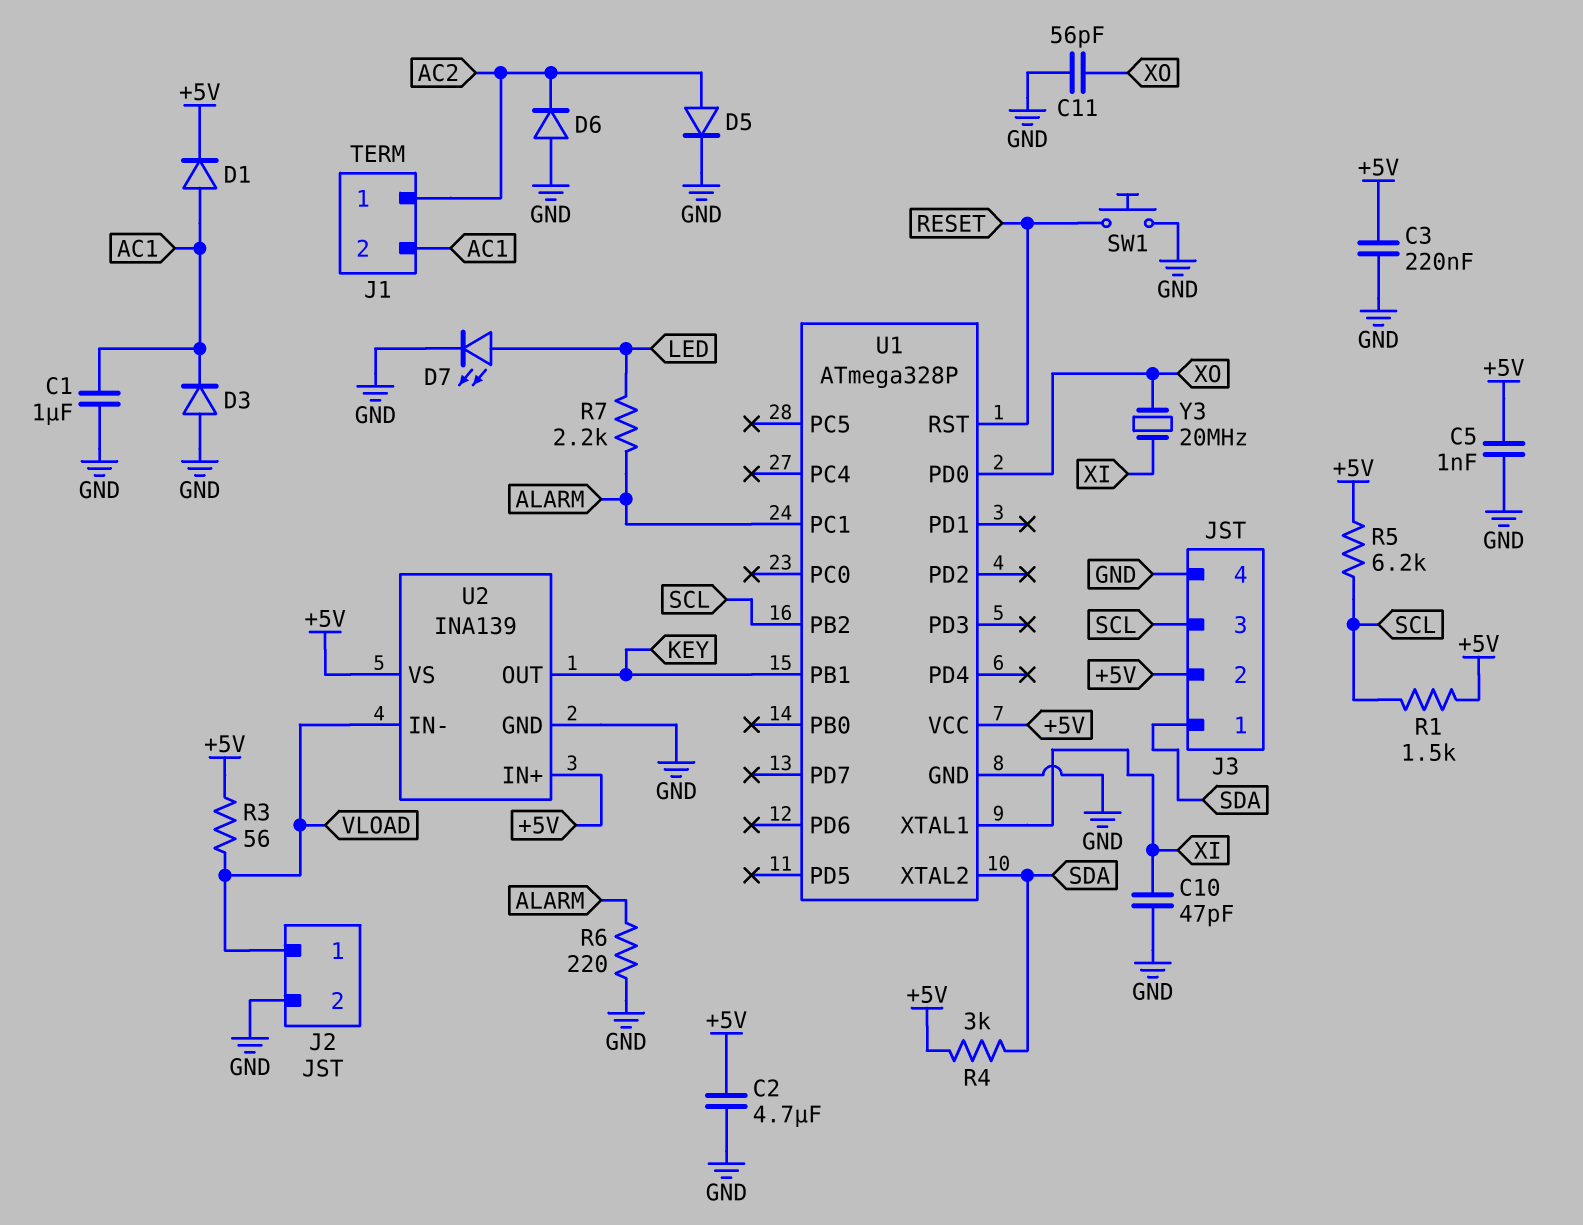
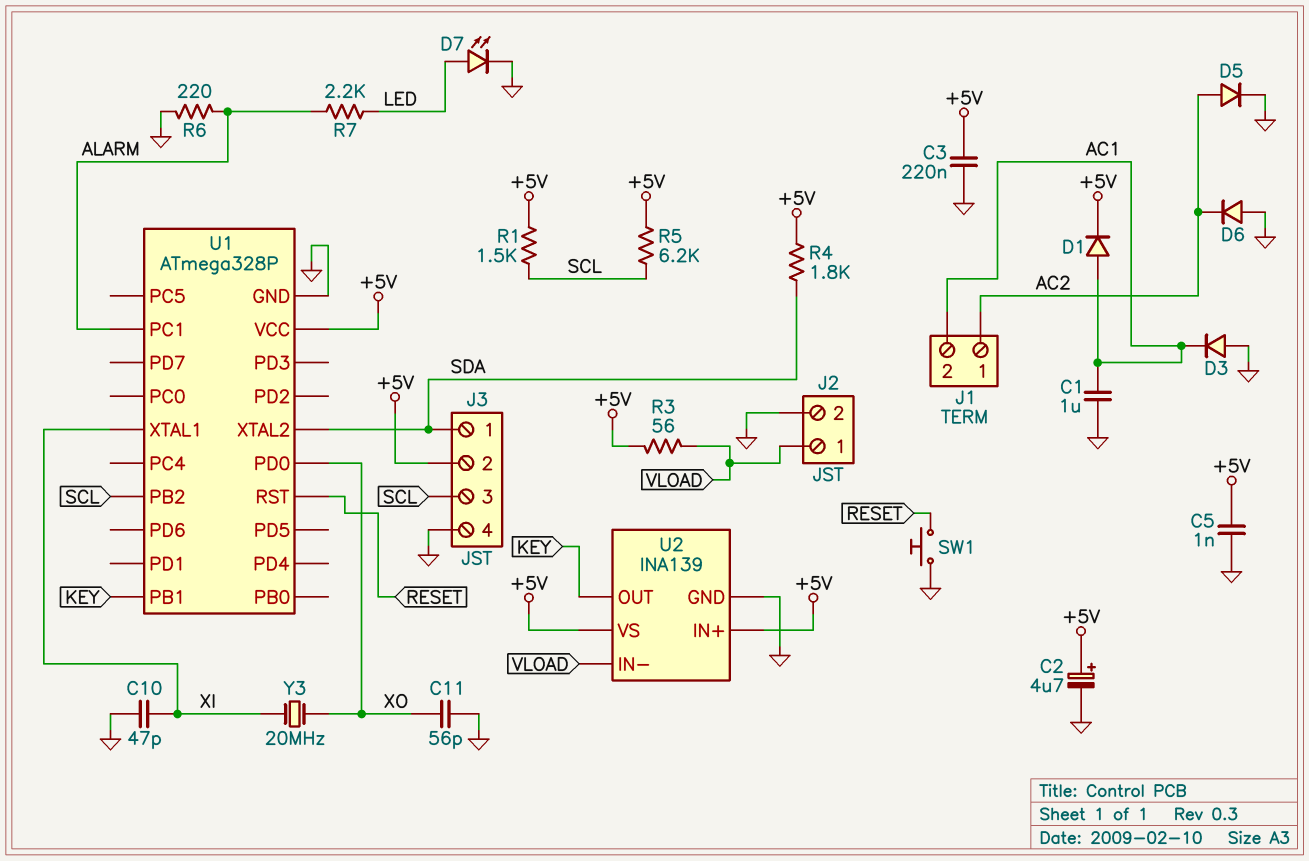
C2: 4.7uF (+5V, GND) -> 4.7uF (plus +5V, minus GND)
R4: 3k (+5V, SDA) -> 1.8k (+5V, SDA)

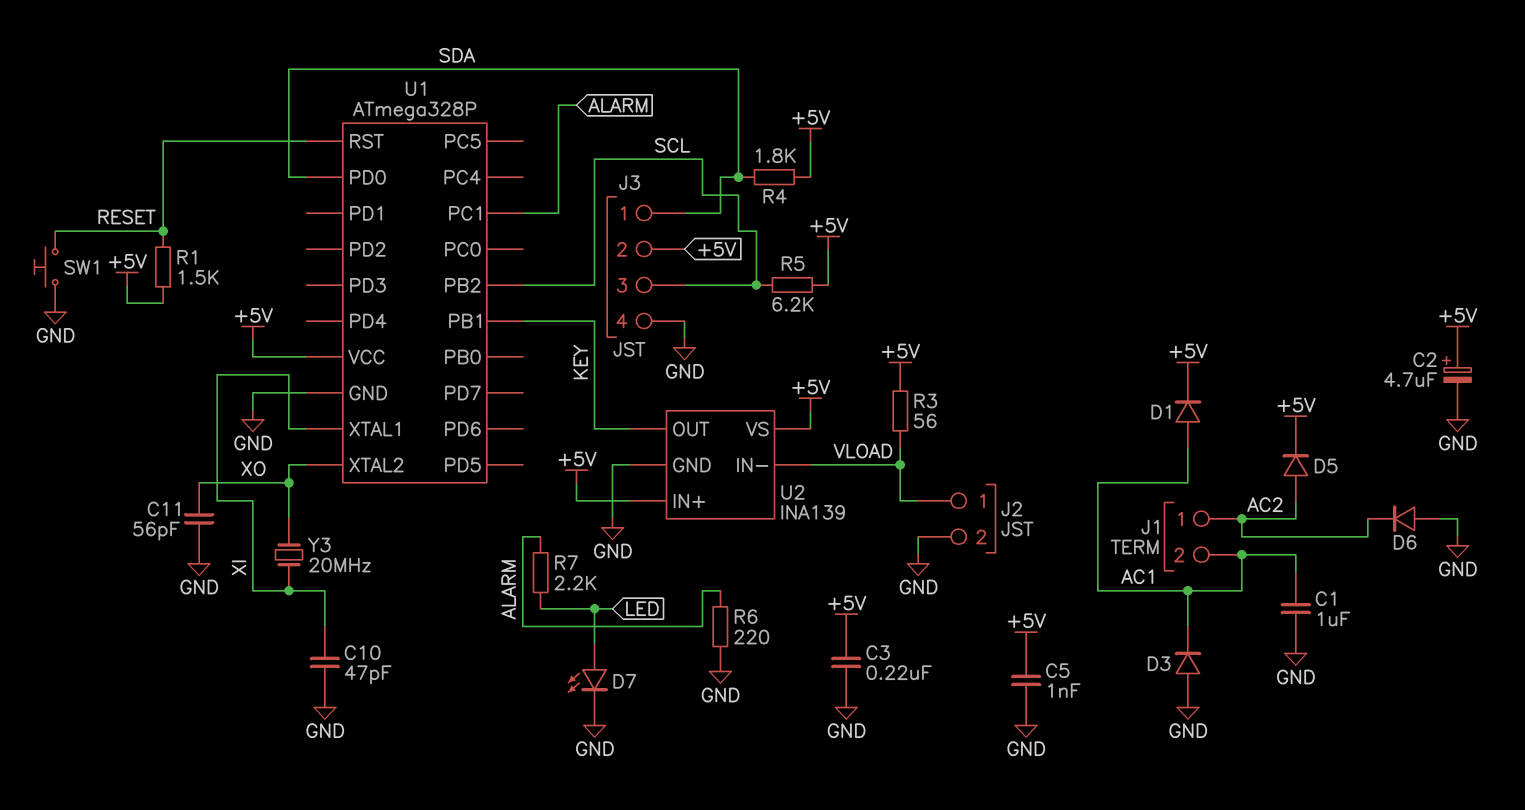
D5: diode (A AC2, K GND) -> diode (A AC2, K +5V)
R1: 1.5k (+5V, SCL) -> 1.5k (+5V, RESET)
U1 pin PD0: XO -> SDA
U1 pin XTAL2: SDA -> XO

